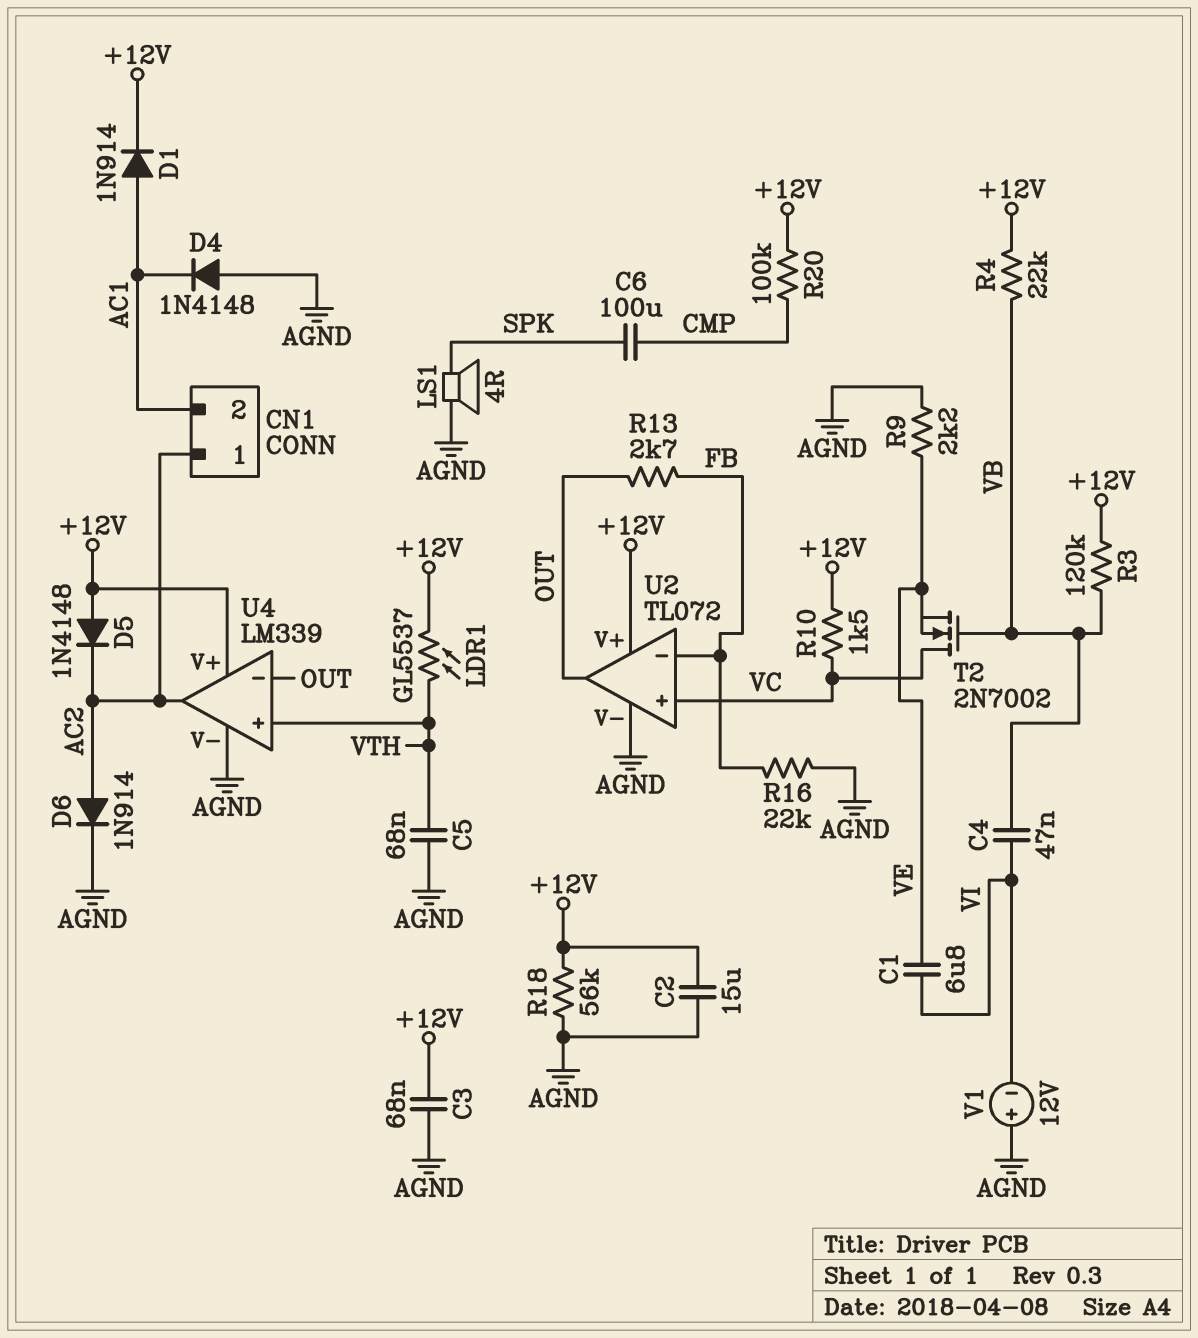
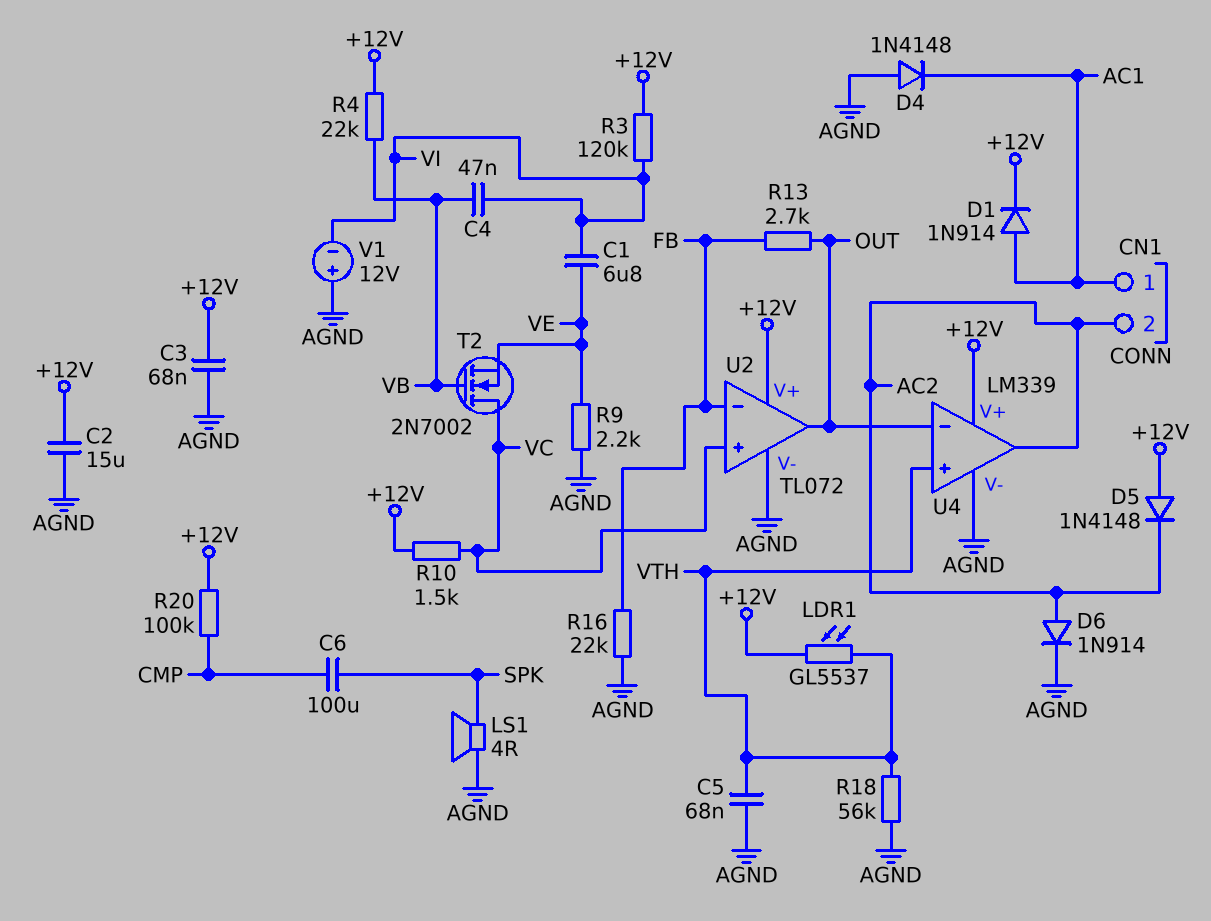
CN1 pin 1: AC2 -> AC1
CN1 pin 2: AC1 -> AC2
R3: 120k (+12V, VB) -> 120k (+12V, VI)
R18: 56k (+12V, AGND) -> 56k (AGND, VTH)

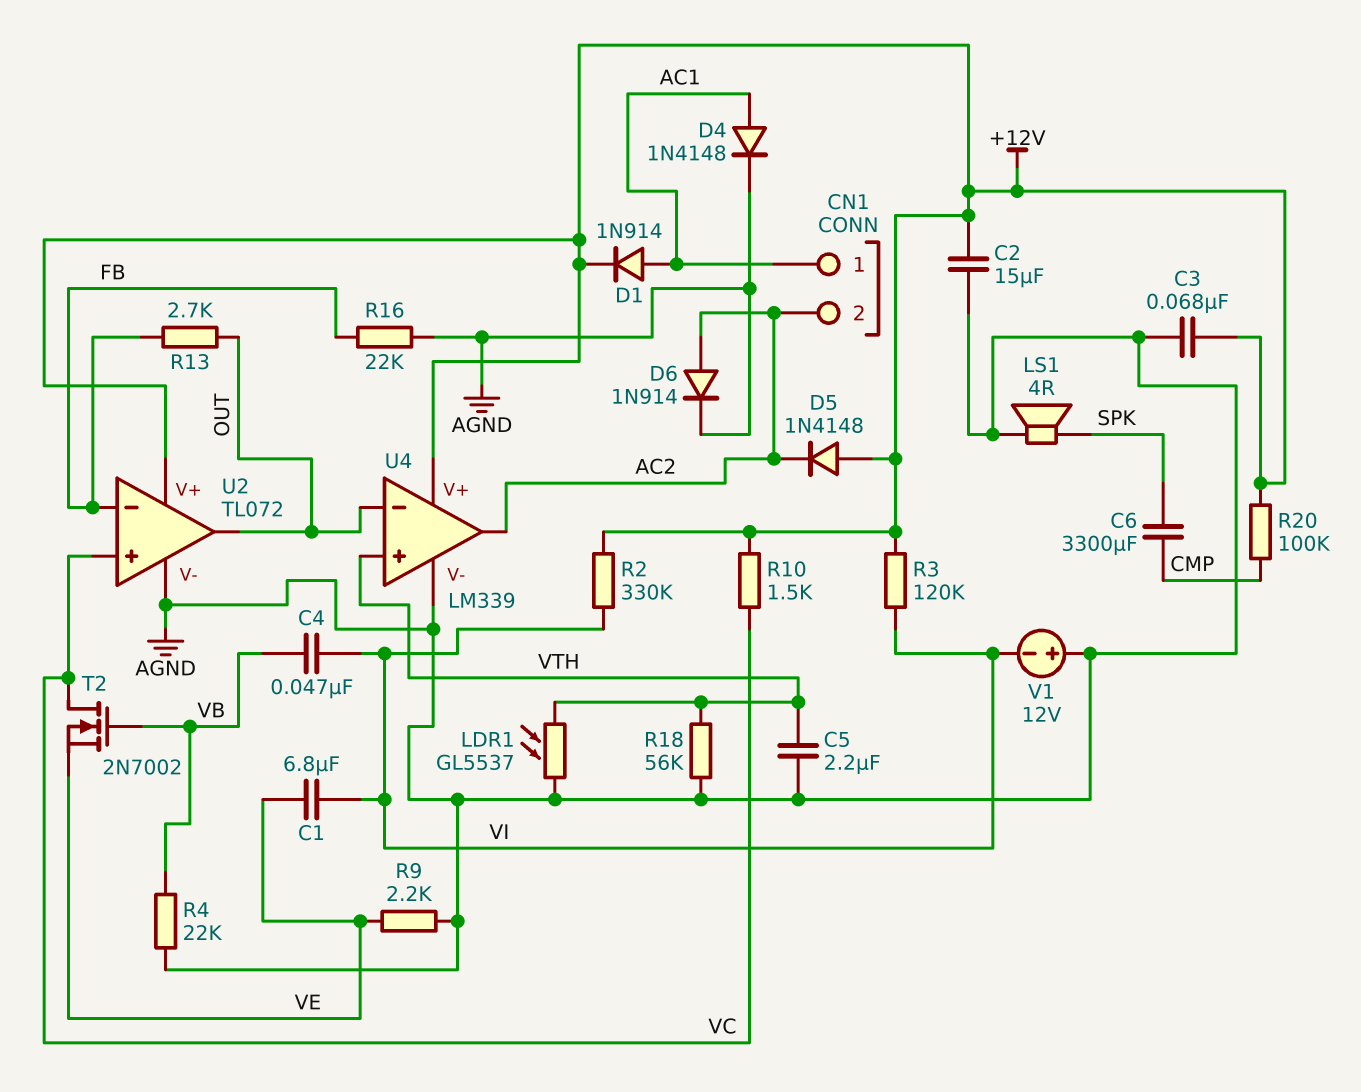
C5: 68nF (AGND, VTH) -> 2.2uF (AGND, VTH)
C6: 100uF (CMP, SPK) -> 3300uF (CMP, SPK)
D4: diode 1N4148 (A AGND, K AC1) -> diode 1N4148 (A AC1, K AGND)
LDR1: GL5537 (+12V, VTH) -> GL5537 (AGND, VTH)
R2: none -> 330k (+12V, VI)
R4: 22k (+12V, VB) -> 22k (AGND, VB)

